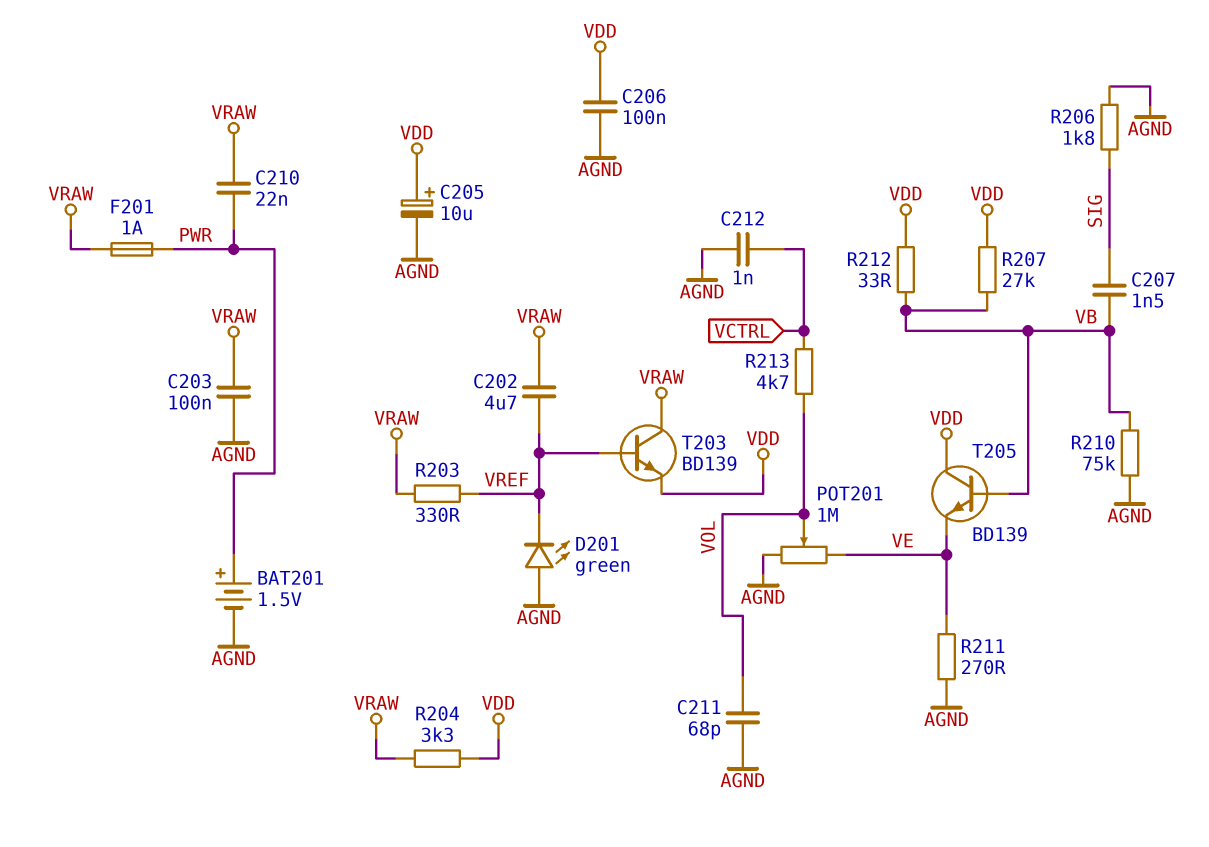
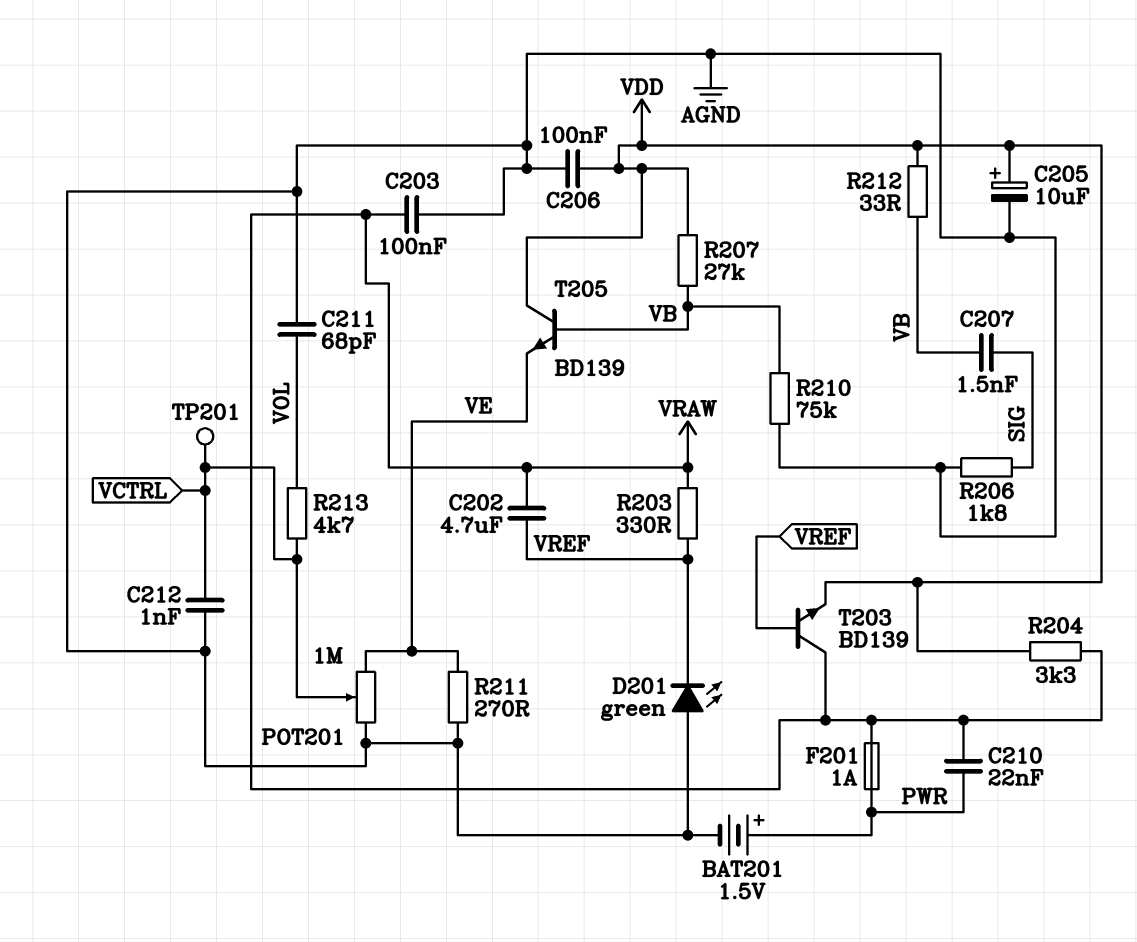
POT201: 1M (AGND, VE, wiper VOL) -> 1M (AGND, VE, wiper VCTRL)
TP201: none -> test point (VCTRL)

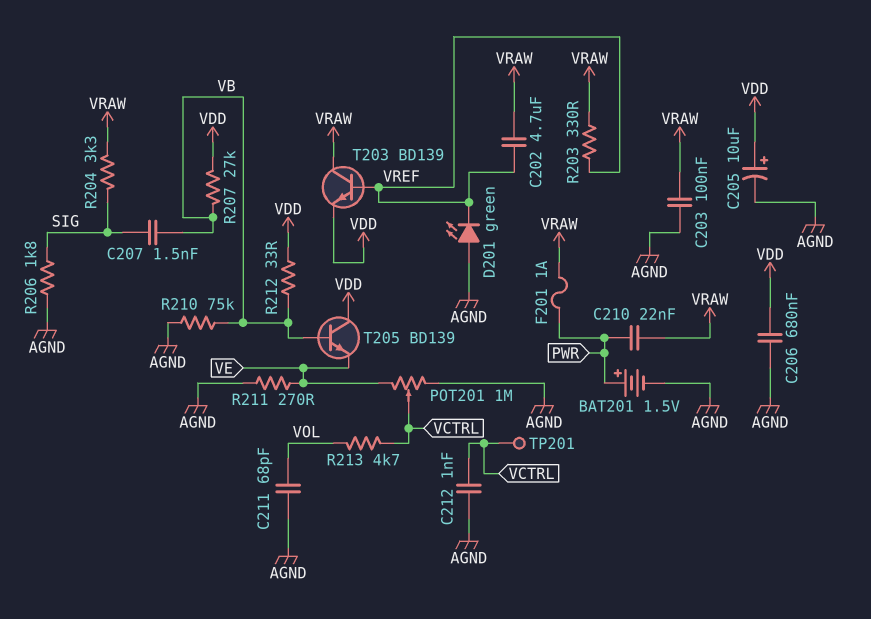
C206: 100nF (AGND, VDD) -> 680nF (AGND, VDD)
R204: 3.3k (VDD, VRAW) -> 3.3k (SIG, VRAW)

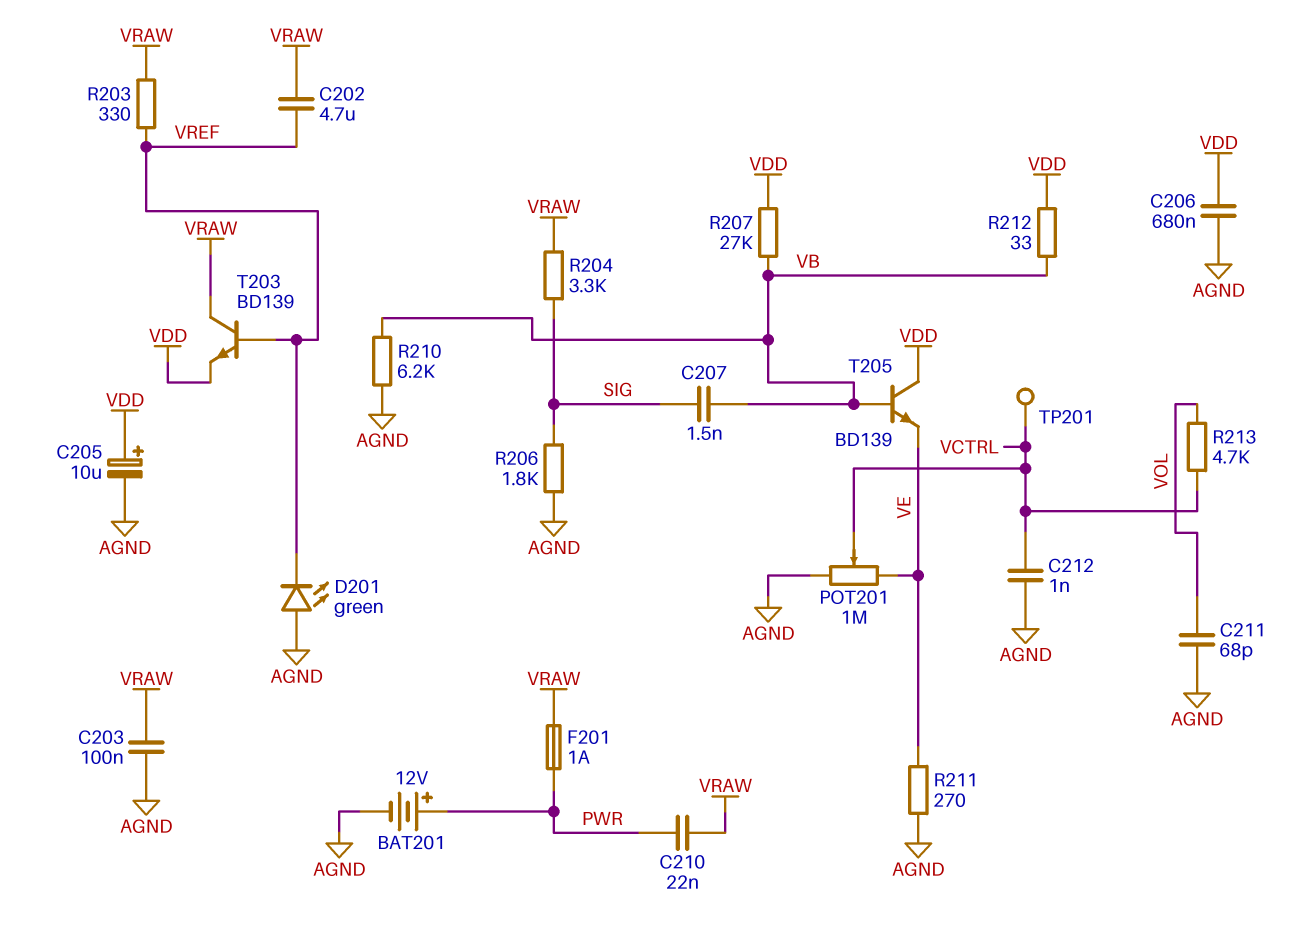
BAT201: 1.5V (plus PWR, minus AGND) -> 12V (plus PWR, minus AGND)
R210: 75k (AGND, VB) -> 6.2k (AGND, VB)

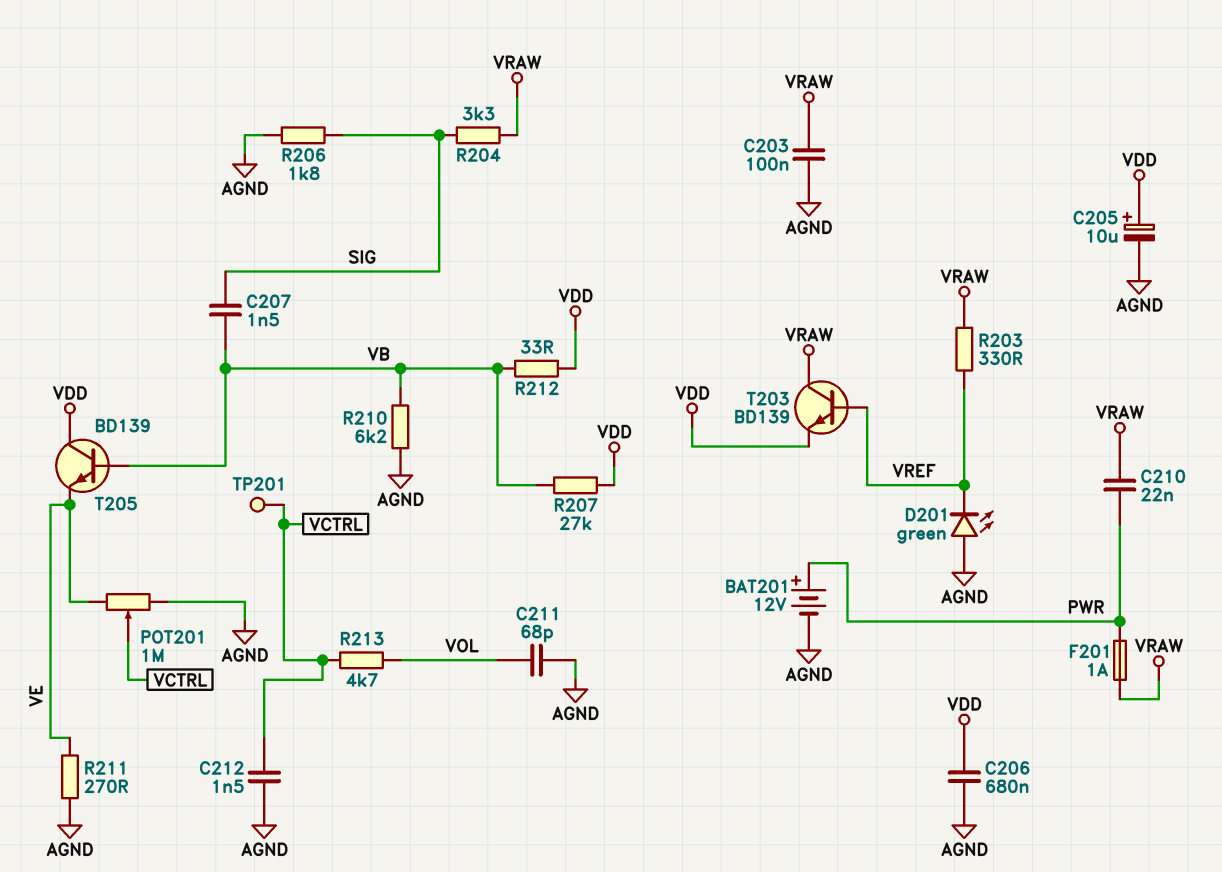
C202: 4.7uF (VRAW, VREF) -> none
C212: 1nF (AGND, VCTRL) -> 1.5nF (AGND, VCTRL)

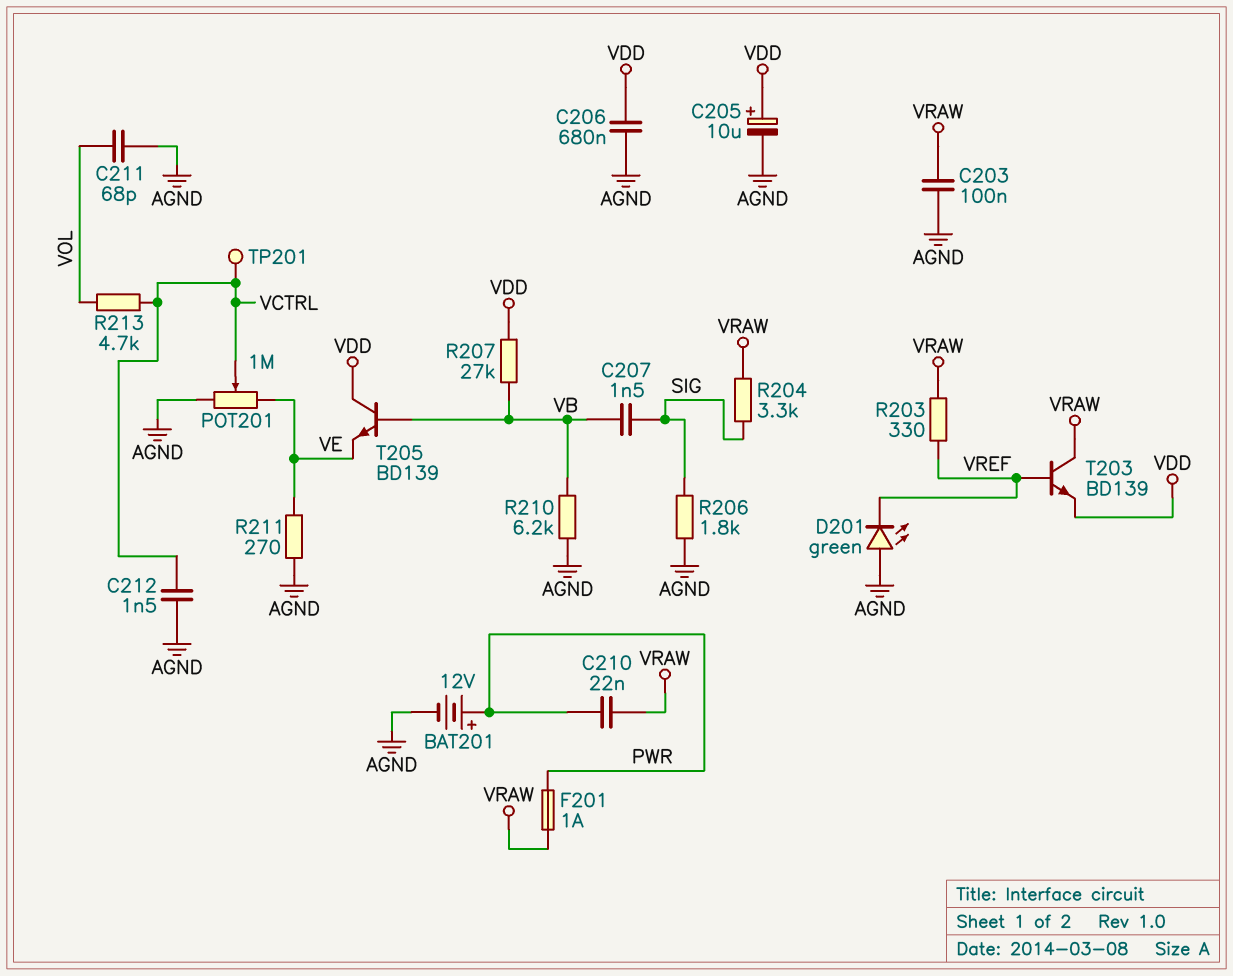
R212: 33 (VB, VDD) -> none

